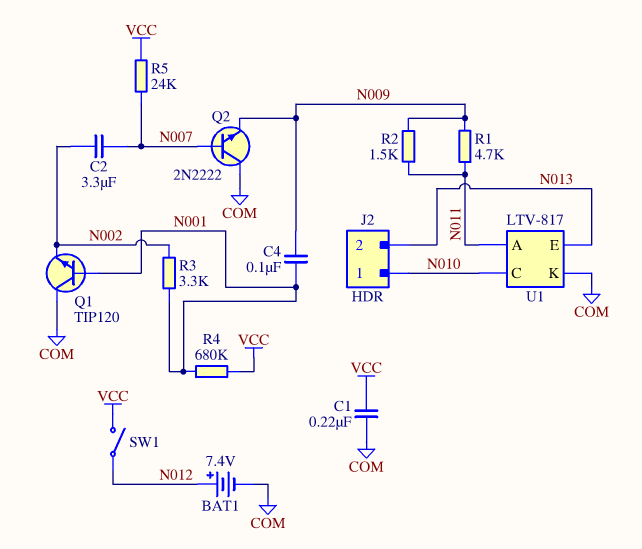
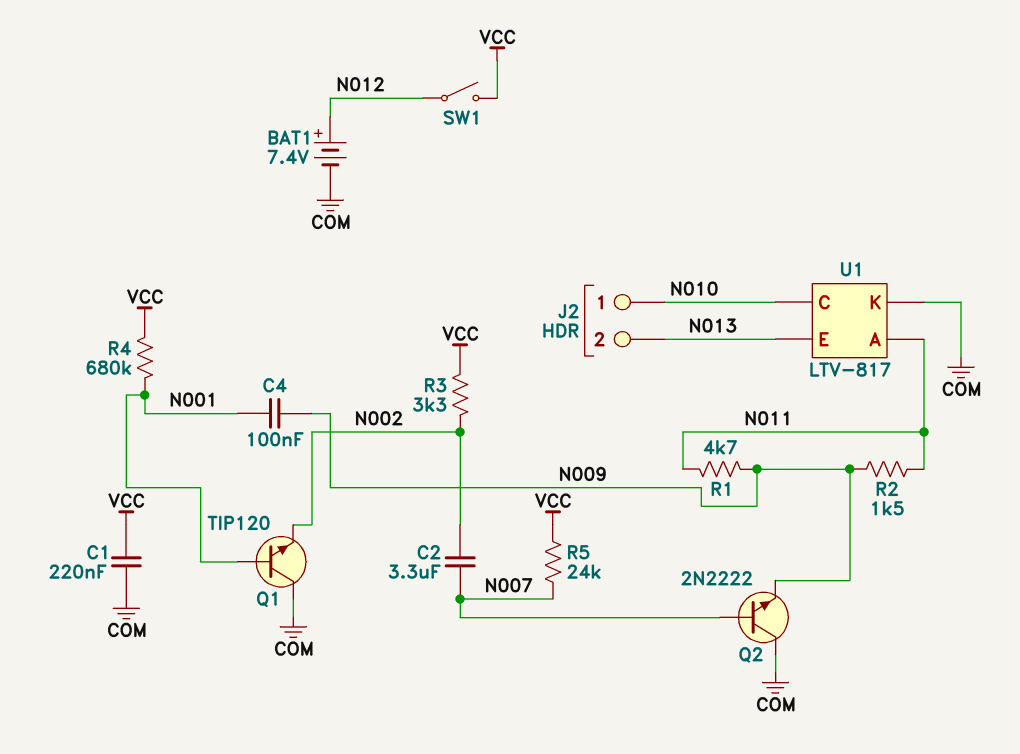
R3: 3.3k (N001, N002) -> 3.3k (N002, VCC)

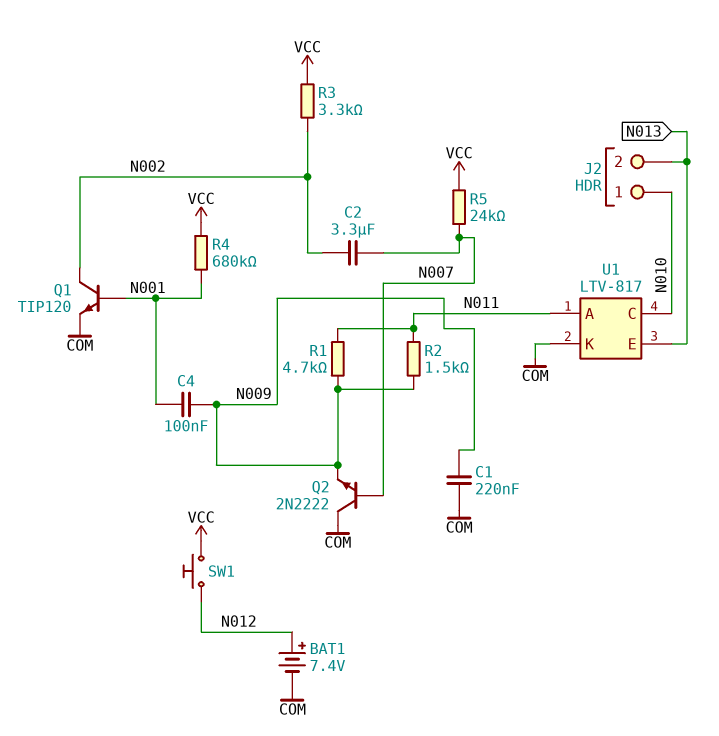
C1: 220nF (COM, VCC) -> 220nF (COM, N009)
Q1: NPN TIP120 (B N001, C COM, E N002) -> NPN TIP120 (B N001, C N002, E COM)
SW1: switch (N012, VCC) -> button (N012, VCC)

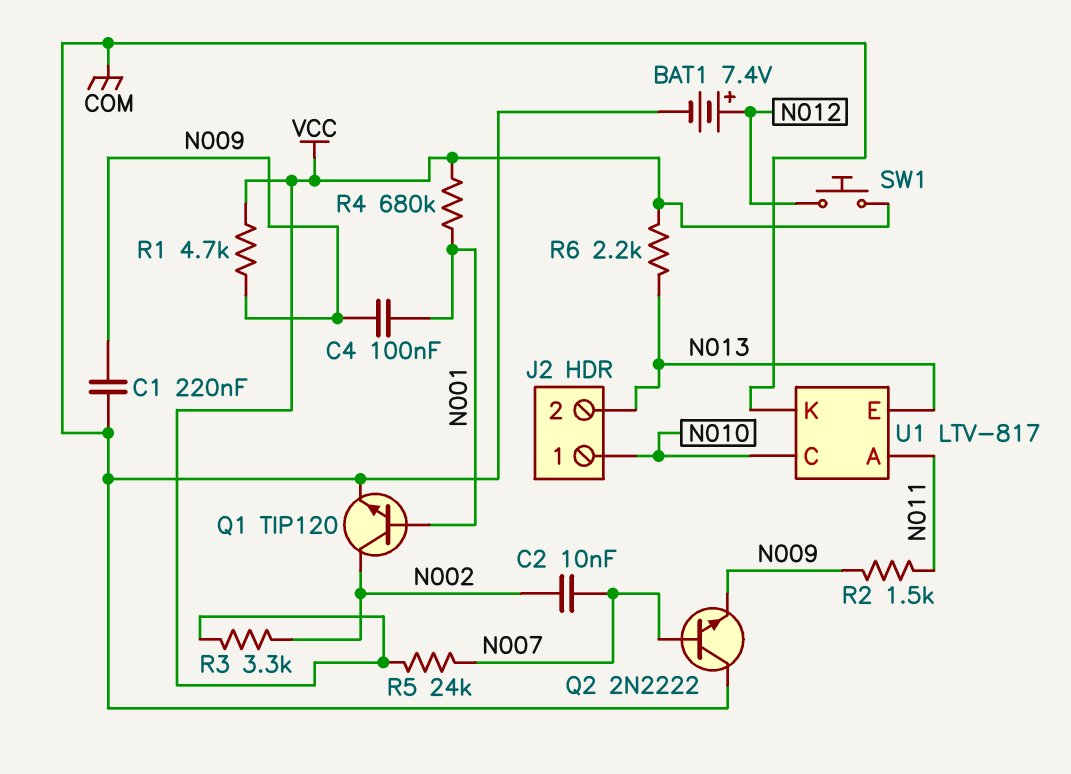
C2: 3.3uF (N002, N007) -> 10nF (N002, N007)
R1: 4.7k (N009, N011) -> 4.7k (N009, VCC)
R6: none -> 2.2k (N013, VCC)

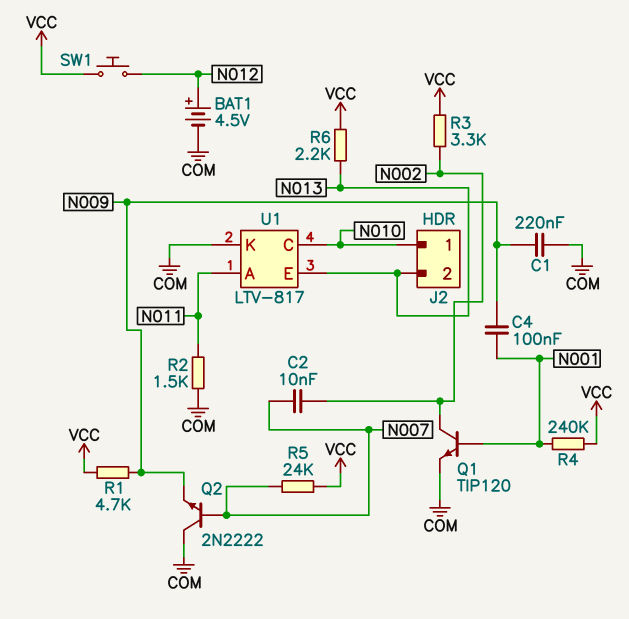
BAT1: 7.4V (plus N012, minus COM) -> 4.5V (plus N012, minus COM)
R2: 1.5k (N009, N011) -> 1.5k (COM, N011)
R4: 680k (N001, VCC) -> 240k (N001, VCC)

